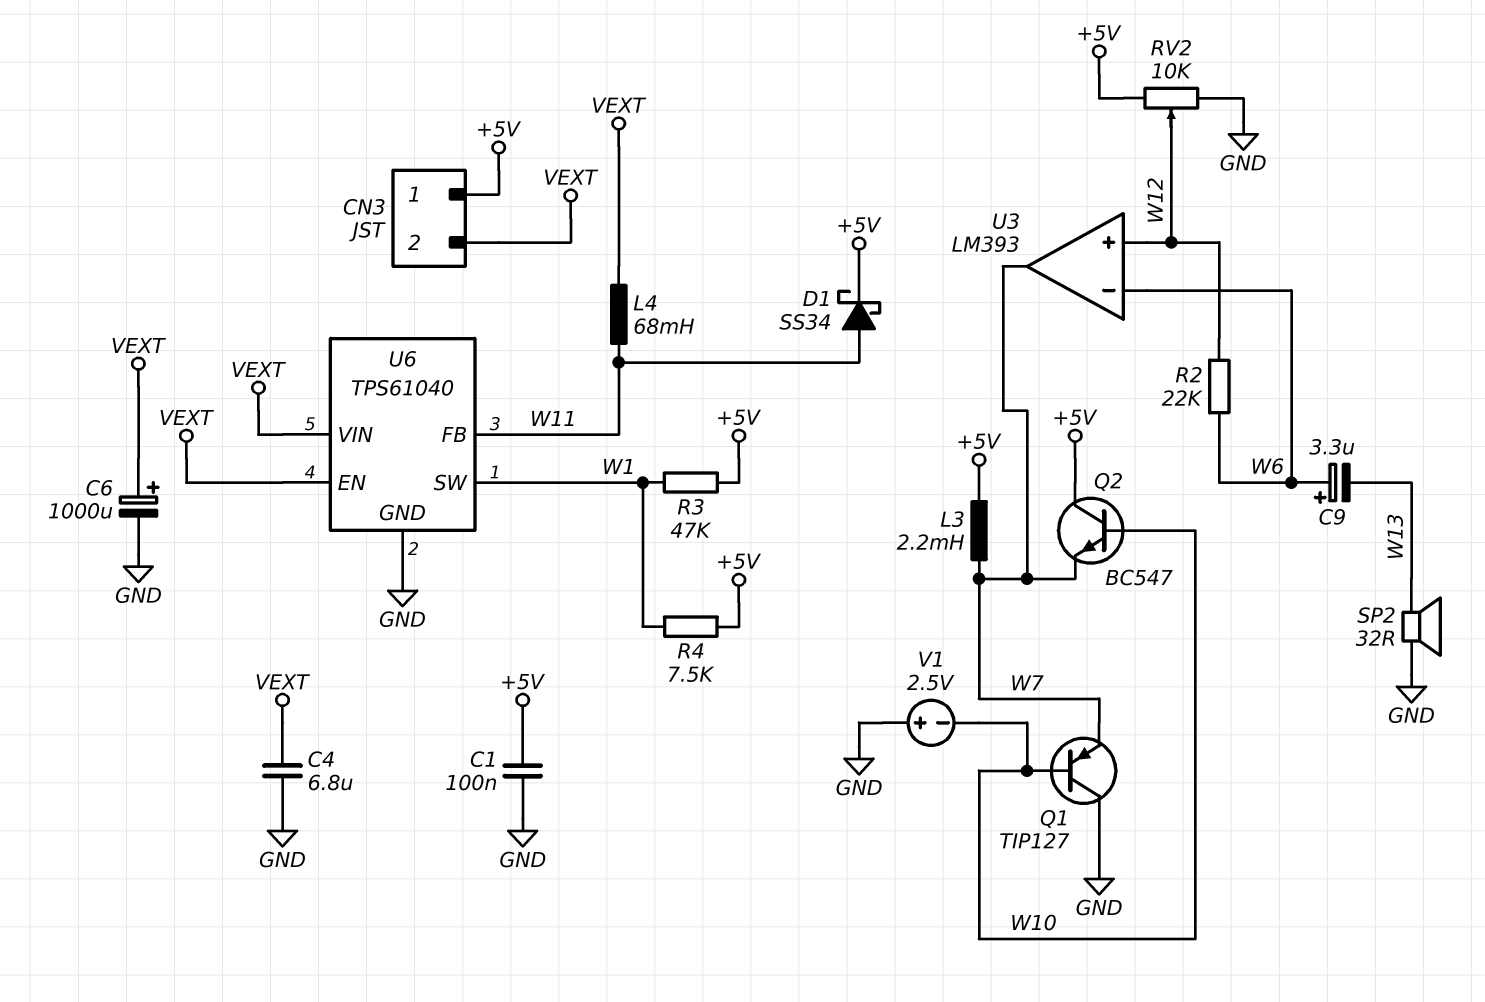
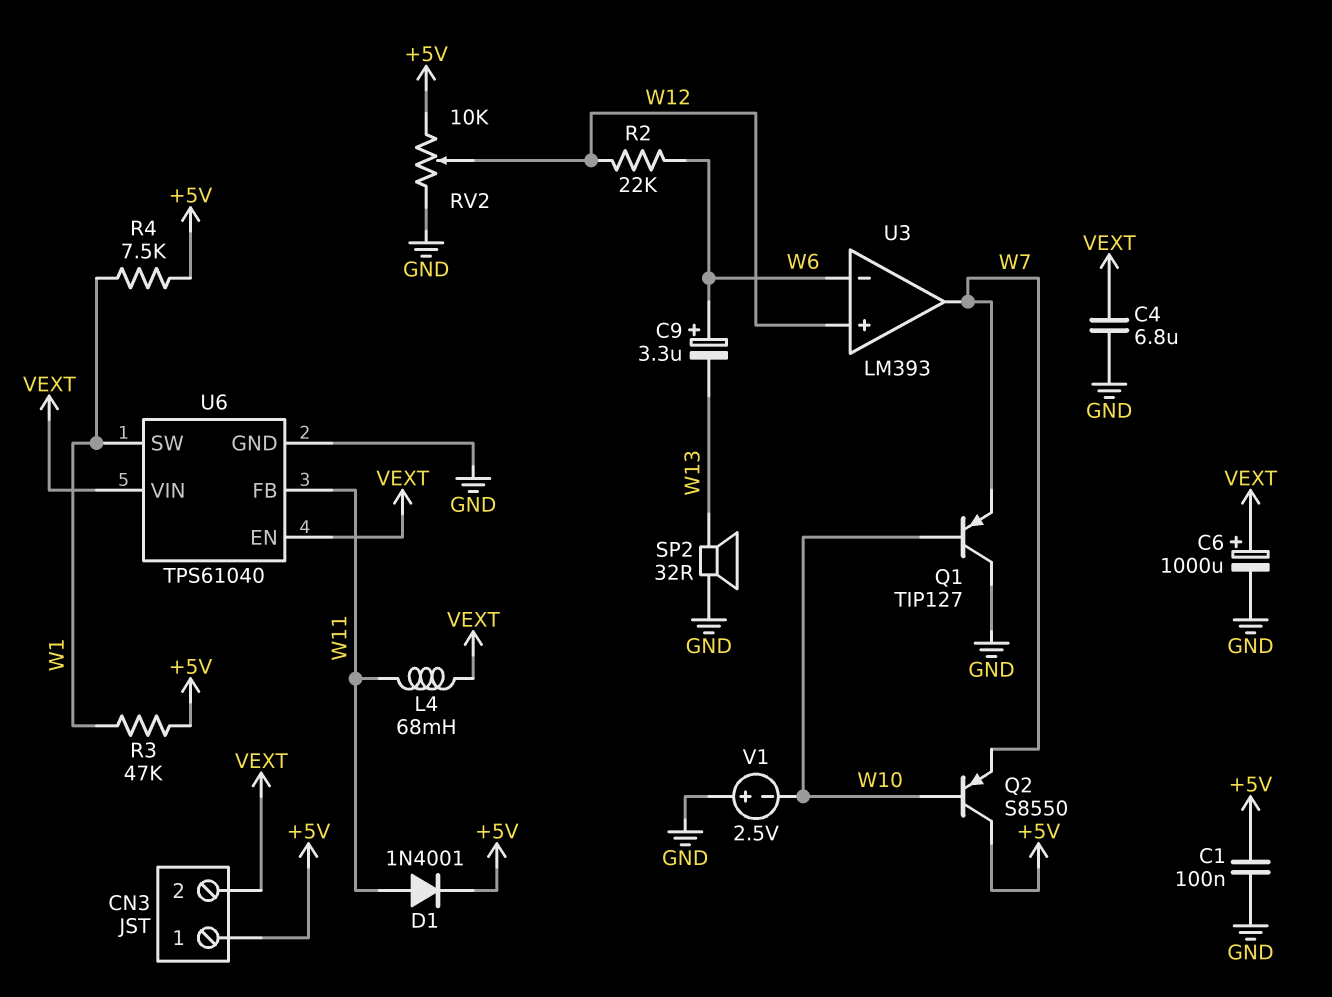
D1: schottky SS34 (A W11, K +5V) -> diode 1N4001 (A W11, K +5V)
L3: 2.2mH (+5V, W7) -> none
Q2: NPN BC547 (B W10, C +5V, E W7) -> PNP S8550 (B W10, C +5V, E W7)

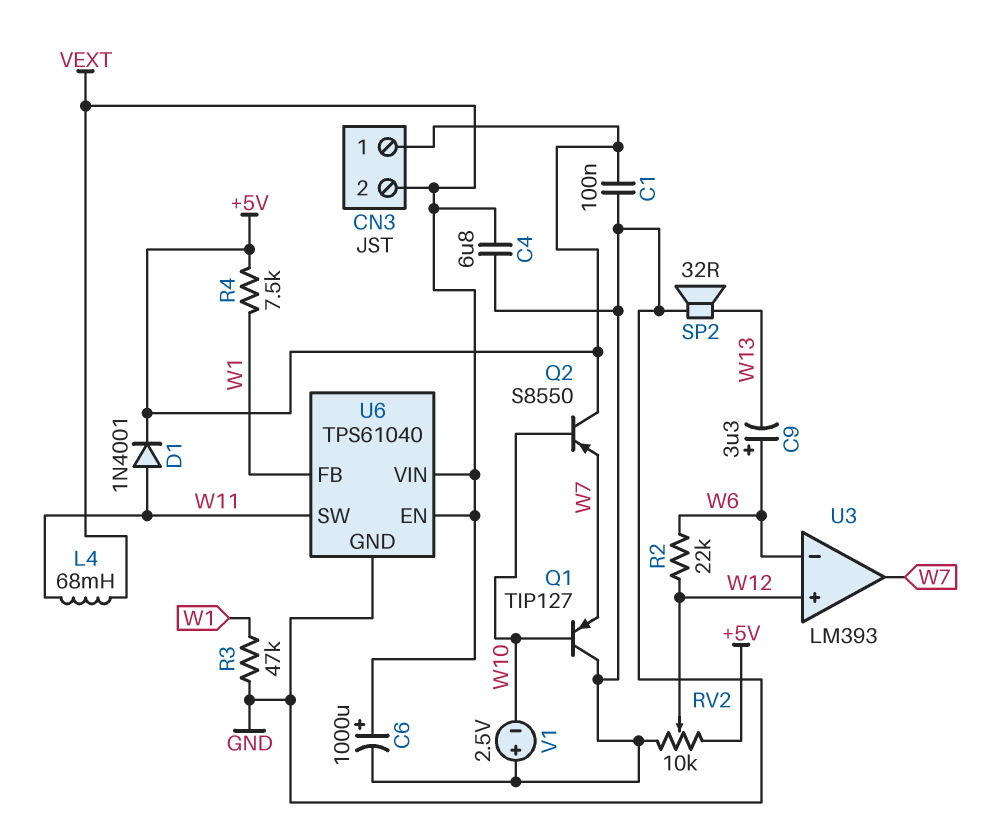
R3: 47k (+5V, W1) -> 47k (GND, W1)
U6 pin FB: W11 -> W1
U6 pin SW: W1 -> W11

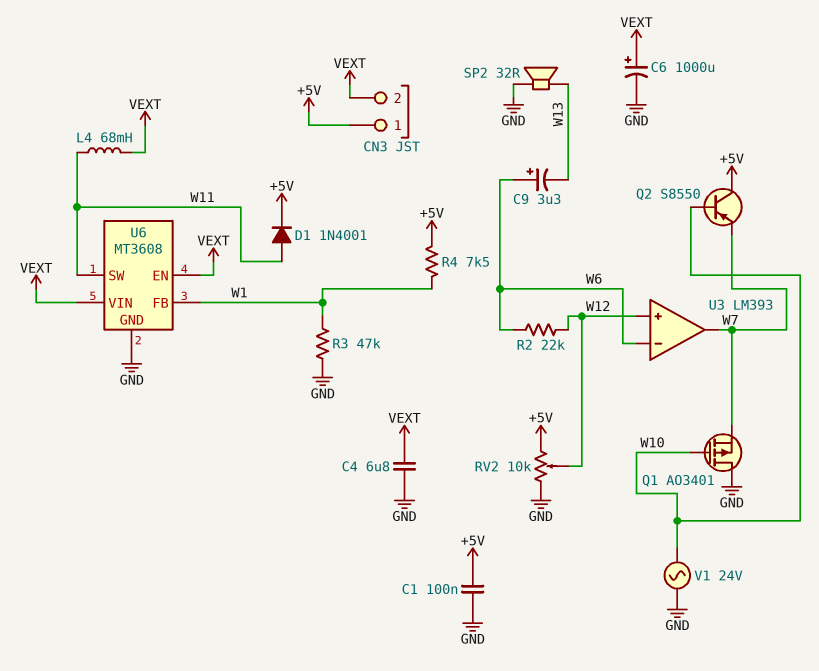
Q1: PNP TIP127 (B W10, C GND, E W7) -> PMOS AO3401 (G W10, D GND, S W7)
U6: TPS61040 -> MT3608
V1: 2.5V (plus GND, minus W10) -> AC 24V (GND, W10)

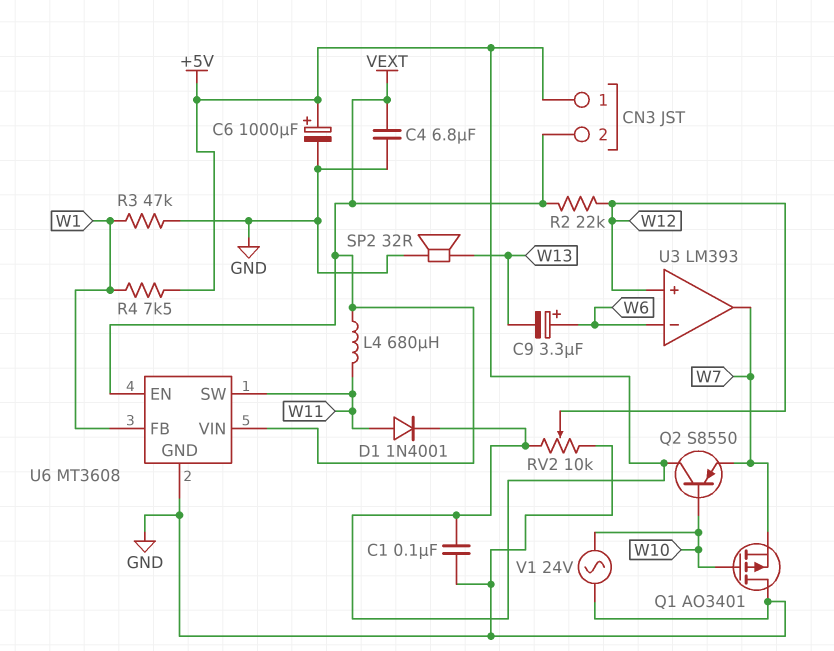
C6: 1000uF (plus VEXT, minus GND) -> 1000uF (plus +5V, minus GND)
L4: 68mH (VEXT, W11) -> 680uH (VEXT, W11)
R2: 22k (W6, W12) -> 22k (VEXT, W12)

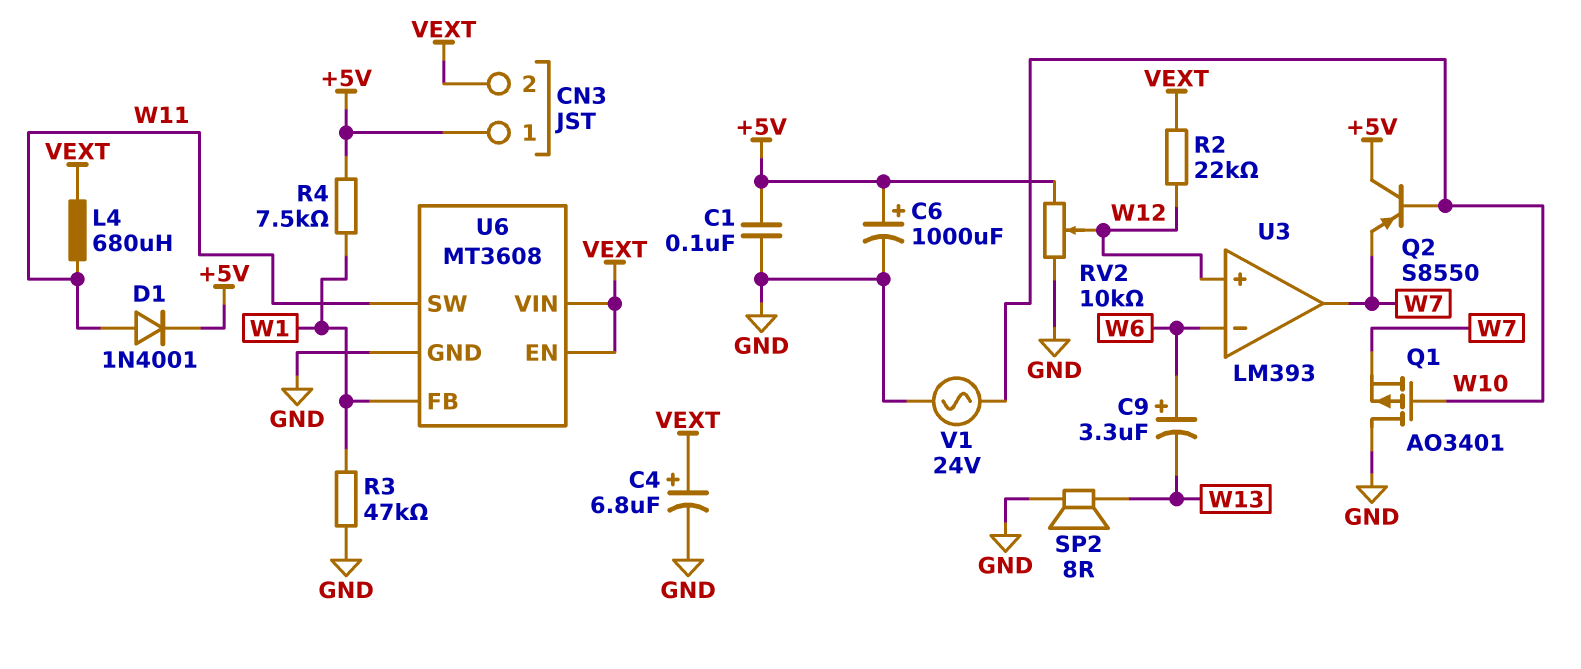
C4: 6.8uF (GND, VEXT) -> 6.8uF (plus VEXT, minus GND)
SP2: speaker 32R (GND, W13) -> speaker 8R (GND, W13)

